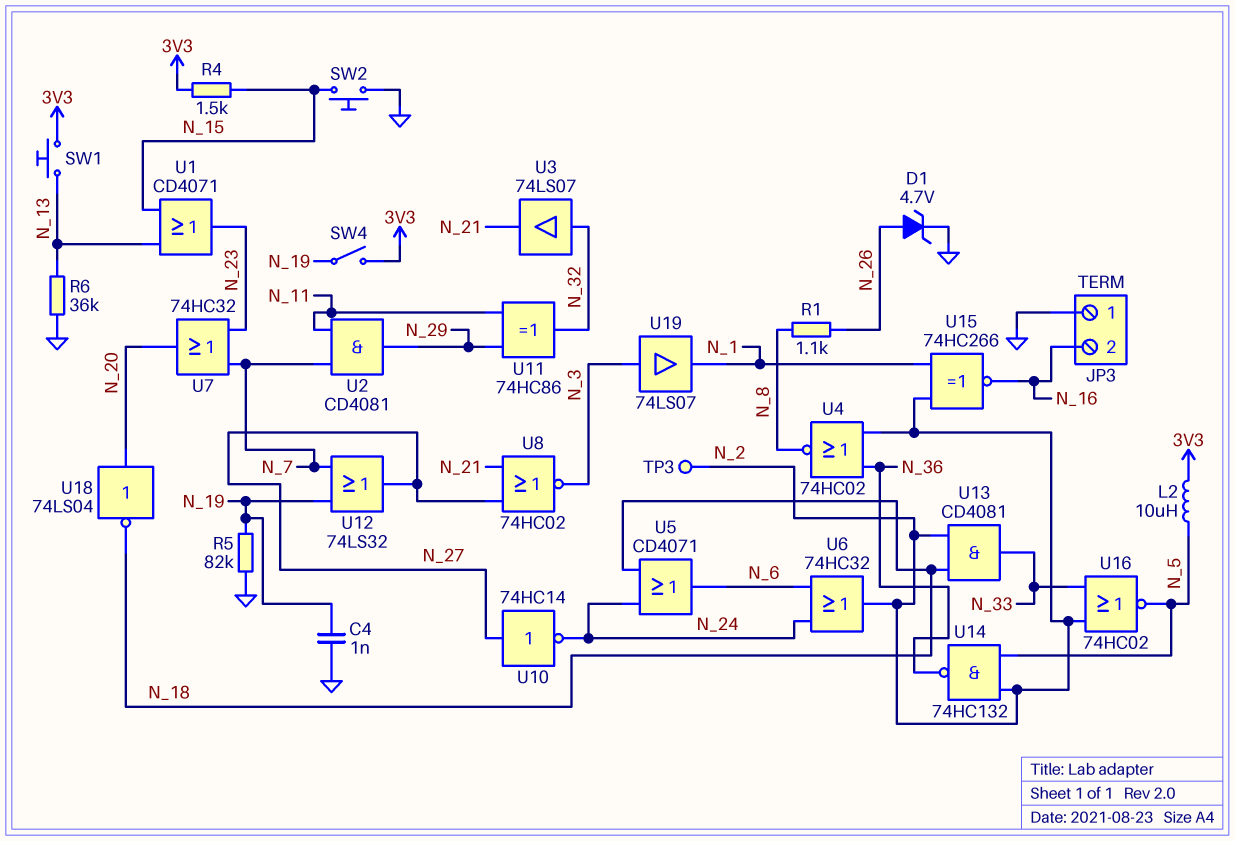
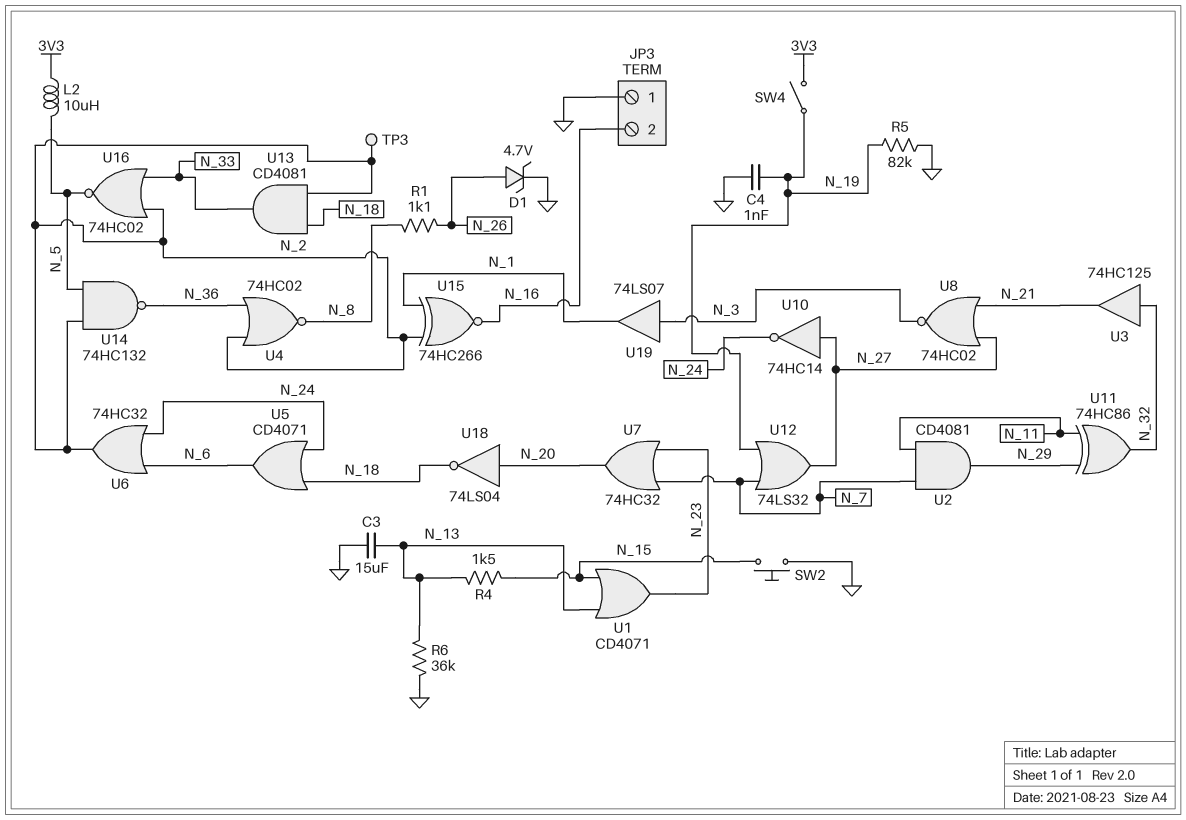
C3: none -> 15uF (GND, N_13)
R4: 1.5k (3V3, N_15) -> 1.5k (N_13, N_15)
SW1: button (3V3, N_13) -> none
U3: buffer 74LS07 (in N_32, out N_21) -> buffer 74HC125 (in N_32, out N_21)

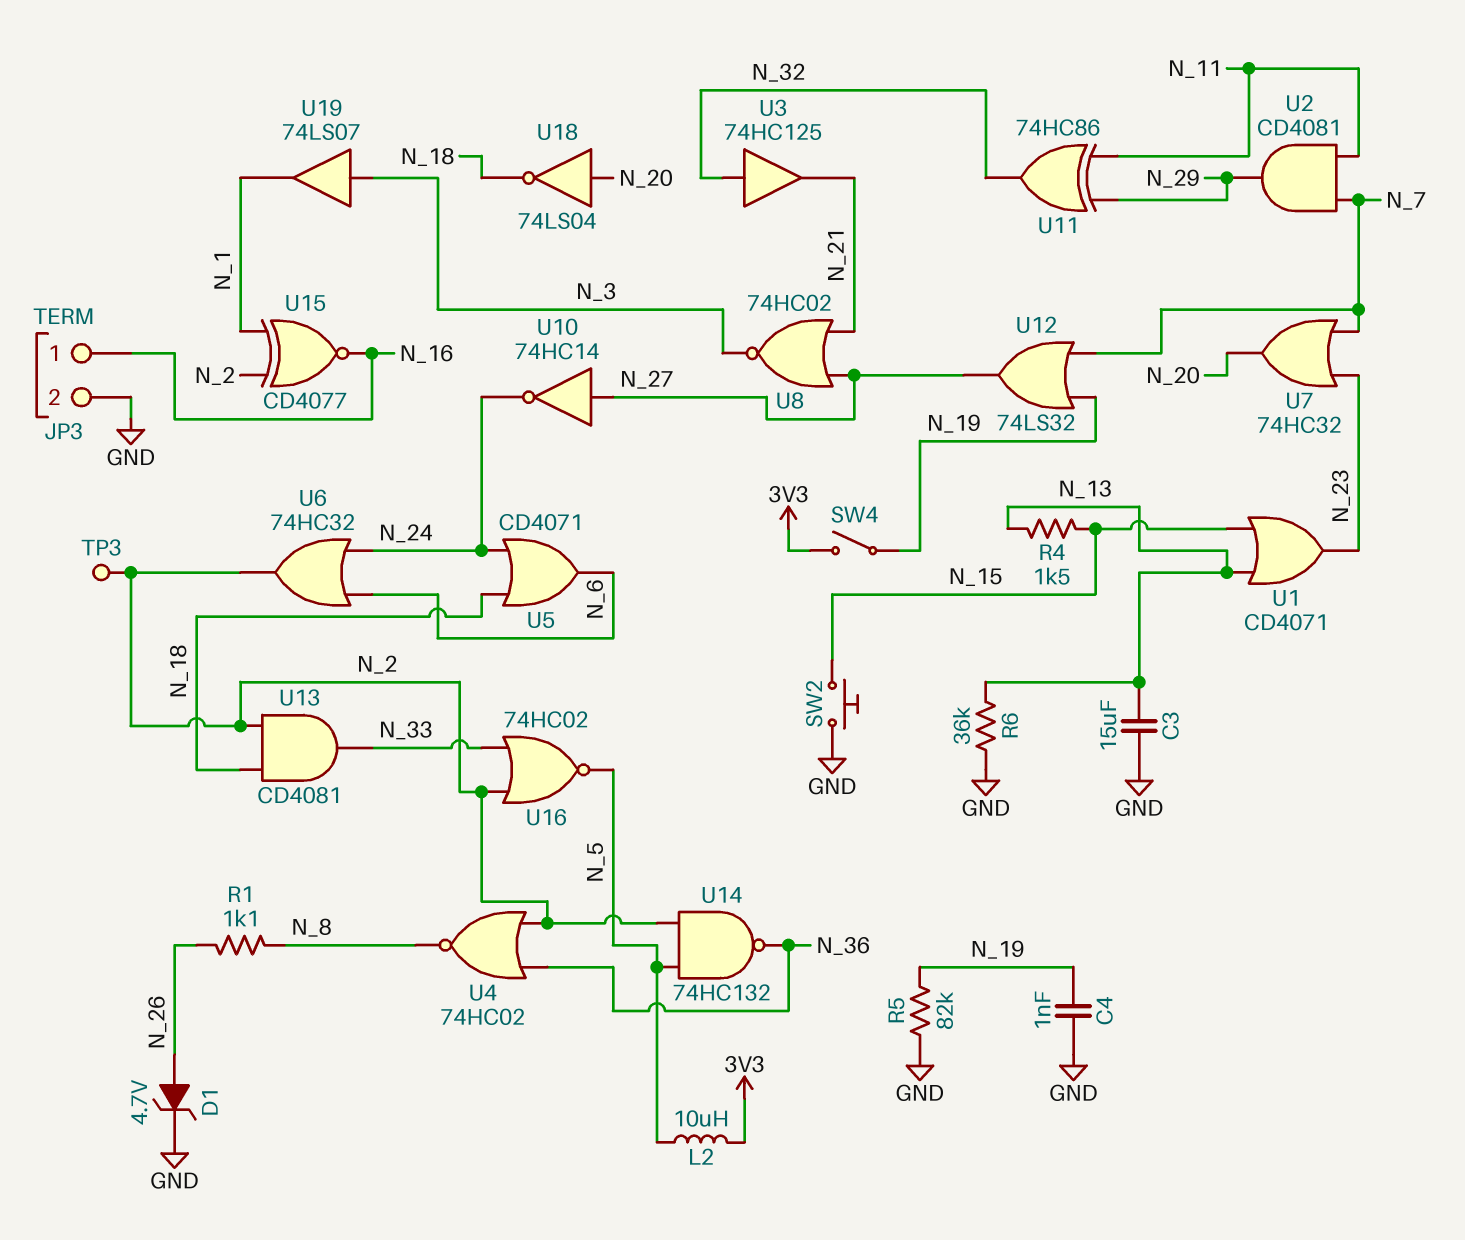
JP3 pin 1: GND -> N_16
JP3 pin 2: N_16 -> GND
U15: XNOR 74HC266 (in N_1, in N_2, out N_16) -> XNOR CD4077 (in N_1, in N_2, out N_16)

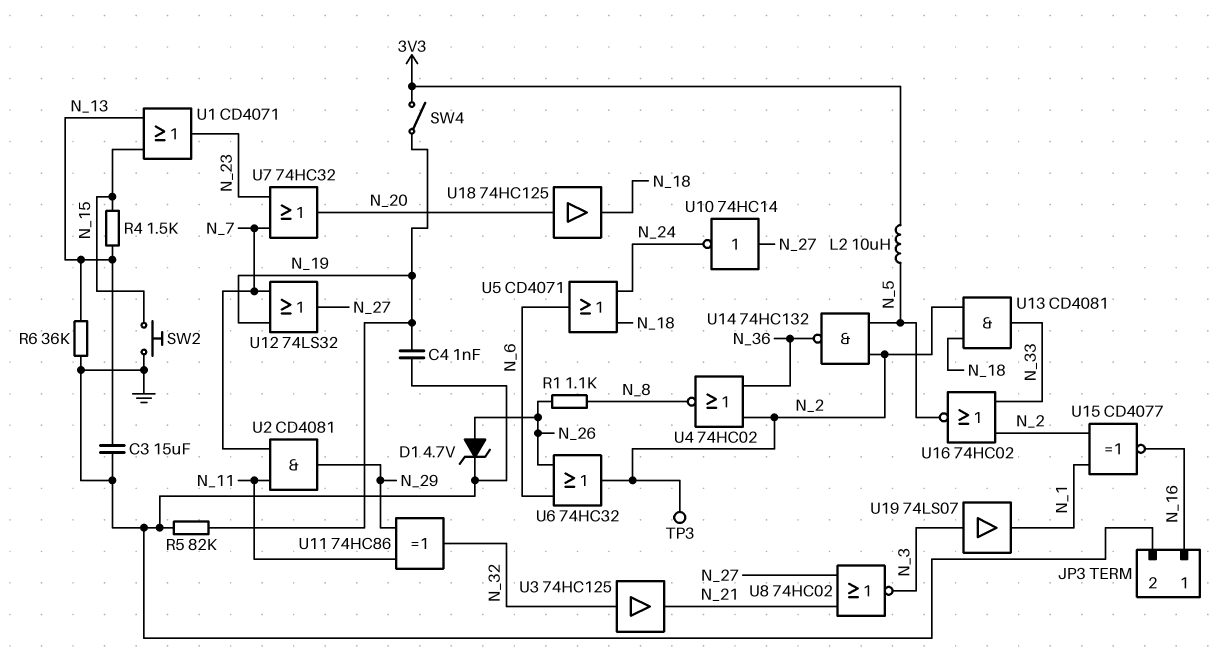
U6: OR 74HC32 (in N_6, in N_24, out N_2) -> OR 74HC32 (in N_6, in N_26, out N_2)
U18: NOT 74LS04 (in N_20, out N_18) -> buffer 74HC125 (in N_20, out N_18)

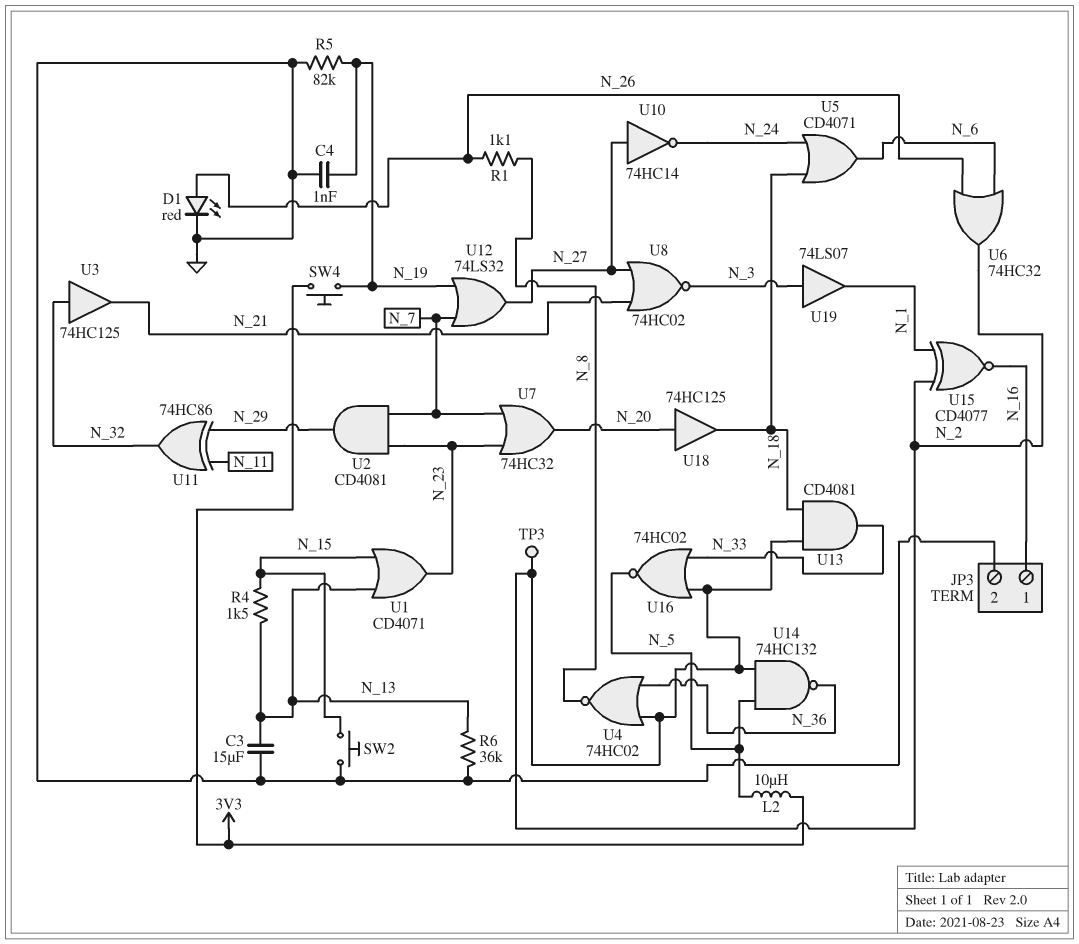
D1: zener 4.7V (A N_26, K GND) -> LED red (A N_26, K GND)
SW4: switch (3V3, N_19) -> button (3V3, N_19)
U2: AND CD4081 (in N_7, in N_11, out N_29) -> AND CD4081 (in N_7, in N_23, out N_29)

